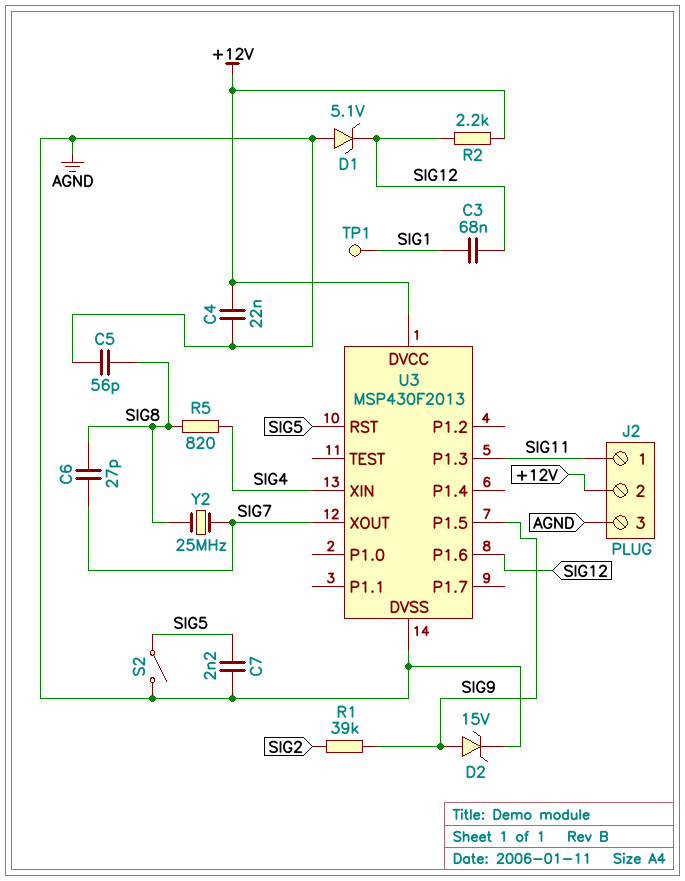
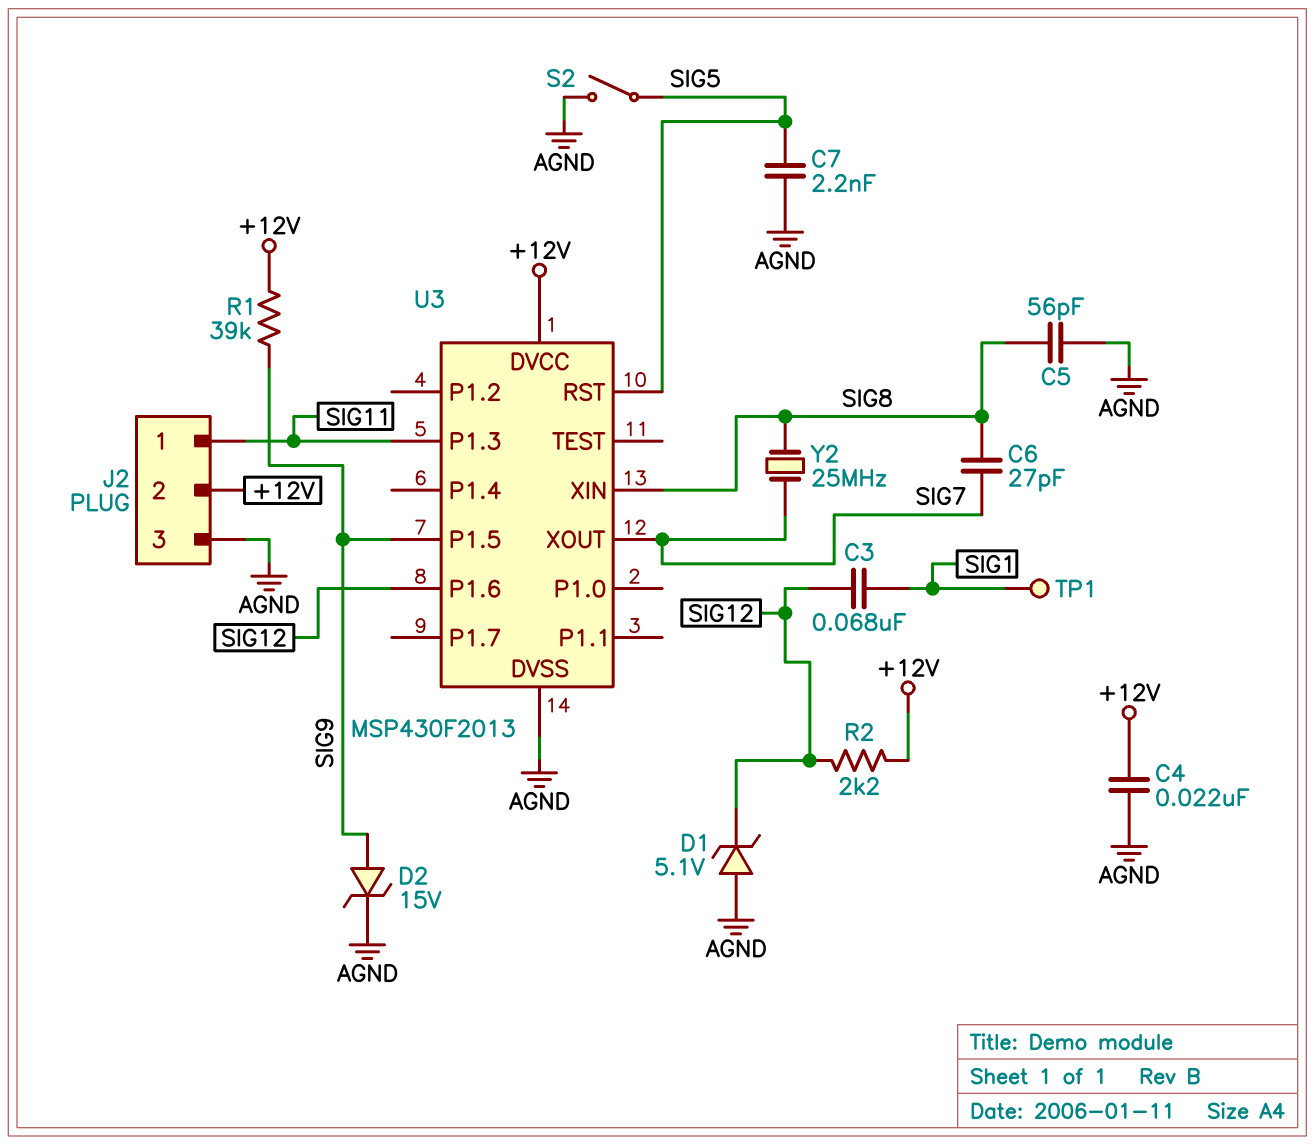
R1: 39k (SIG2, SIG9) -> 39k (+12V, SIG9)
R5: 820 (SIG4, SIG8) -> none
U3 pin XIN: SIG4 -> SIG8

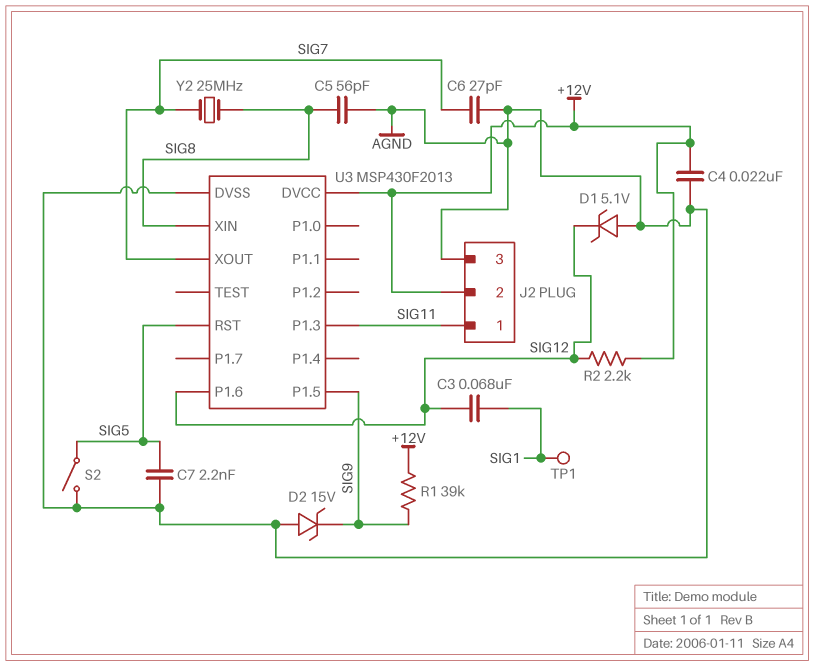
C6: 27pF (SIG7, SIG8) -> 27pF (AGND, SIG7)
D2: zener 15V (A SIG9, K AGND) -> zener 15V (A AGND, K SIG9)

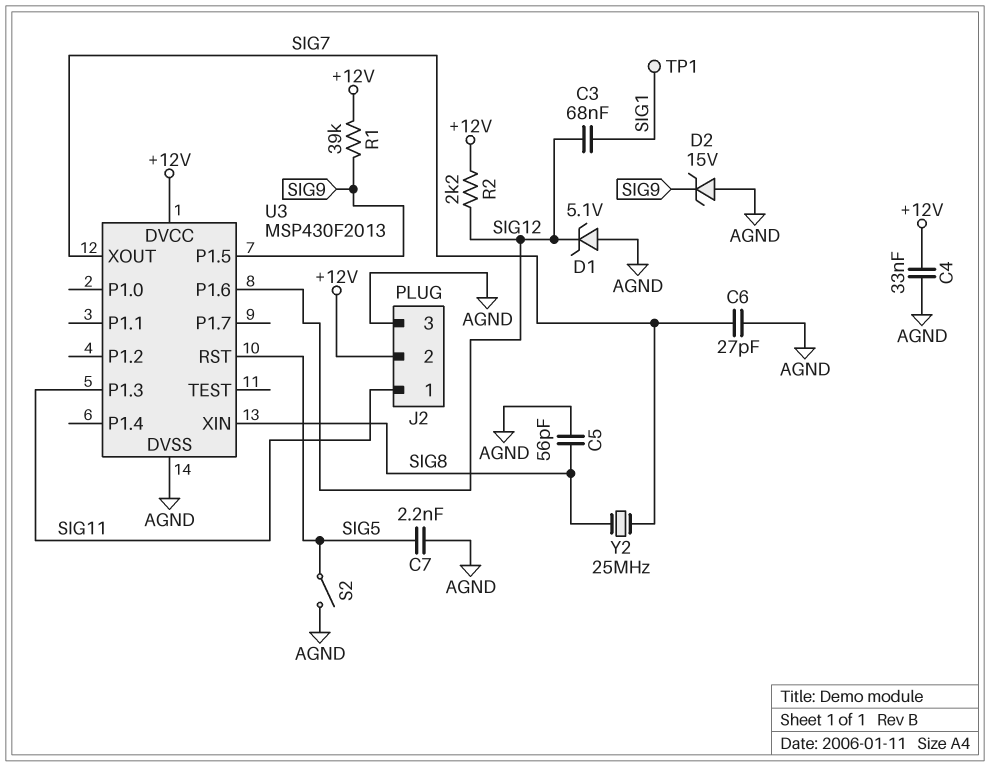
C4: 22nF (+12V, AGND) -> 33nF (+12V, AGND)

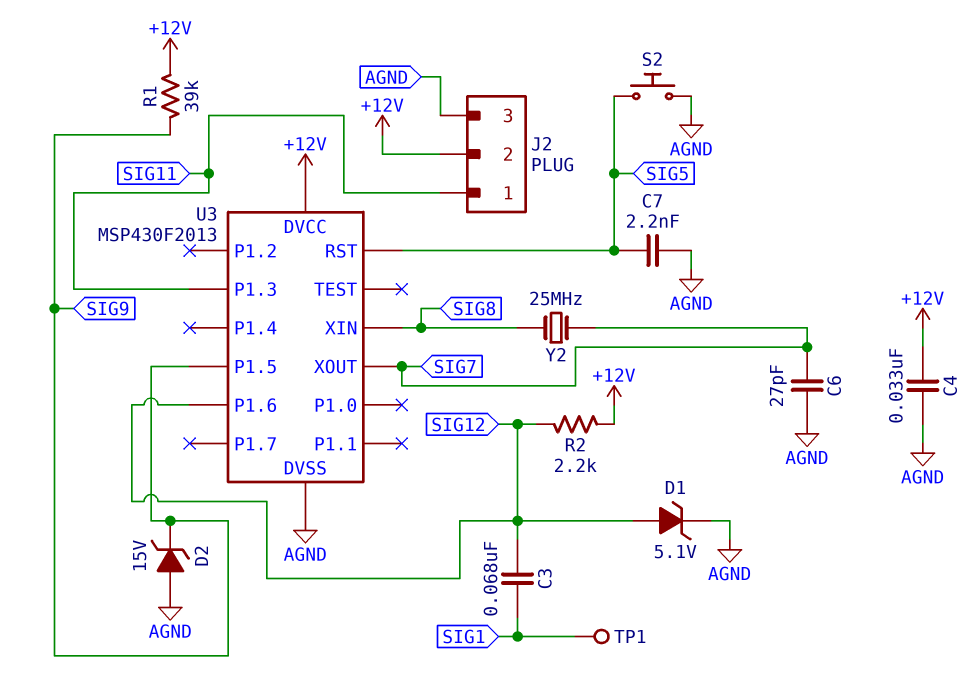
C5: 56pF (AGND, SIG8) -> none
D1: zener 5.1V (A AGND, K SIG12) -> zener 5.1V (A SIG12, K AGND)
S2: switch (AGND, SIG5) -> button (AGND, SIG5)

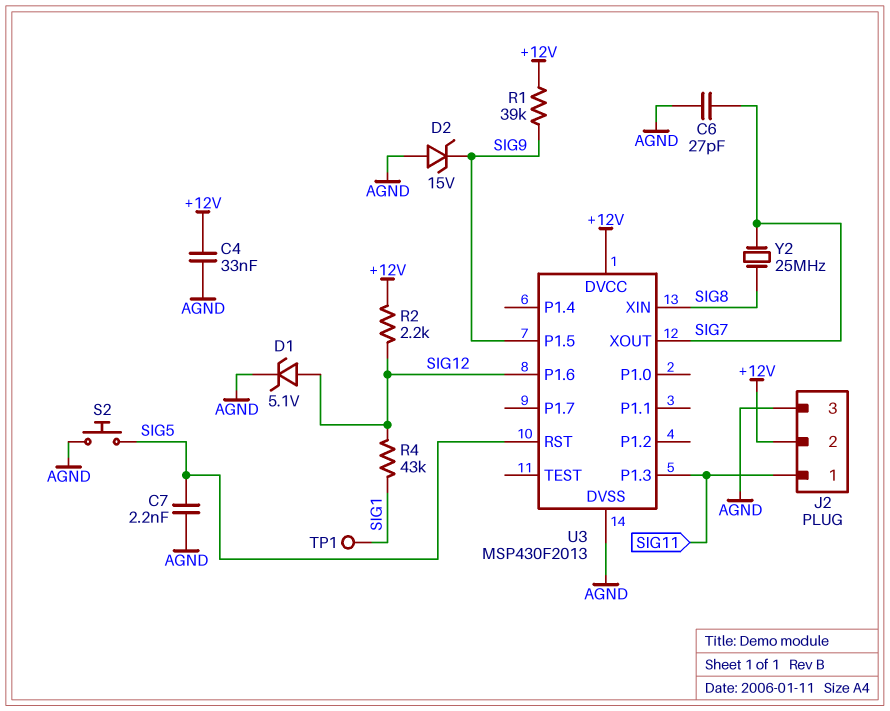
C3: 68nF (SIG1, SIG12) -> none
R4: none -> 43k (SIG1, SIG12)

